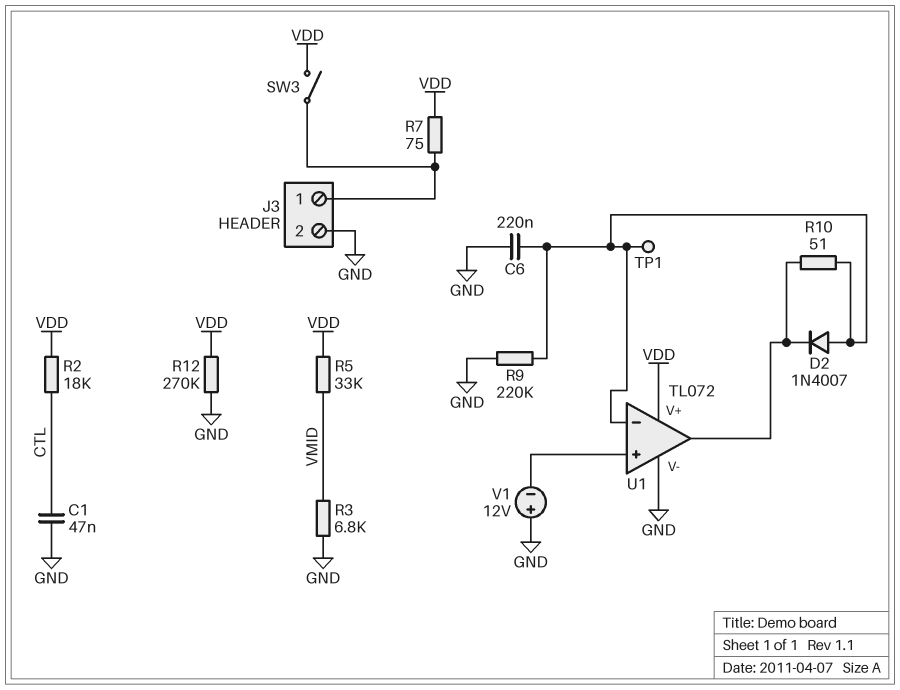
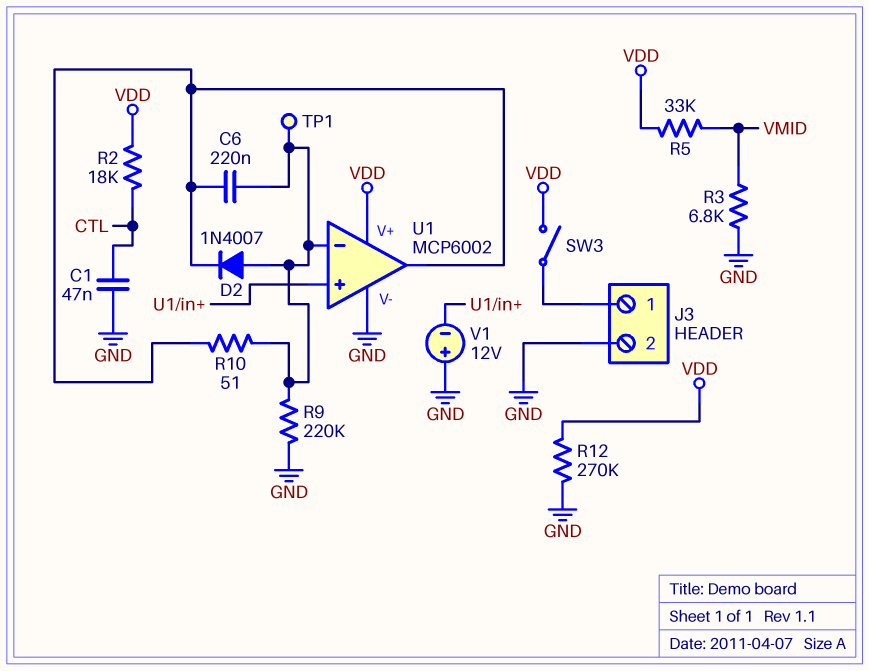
C6: 220nF (GND, U1/in-) -> 220nF (U1/in-, U1/out)
R7: 75 (J3/1, VDD) -> none
U1: TL072 -> MCP6002

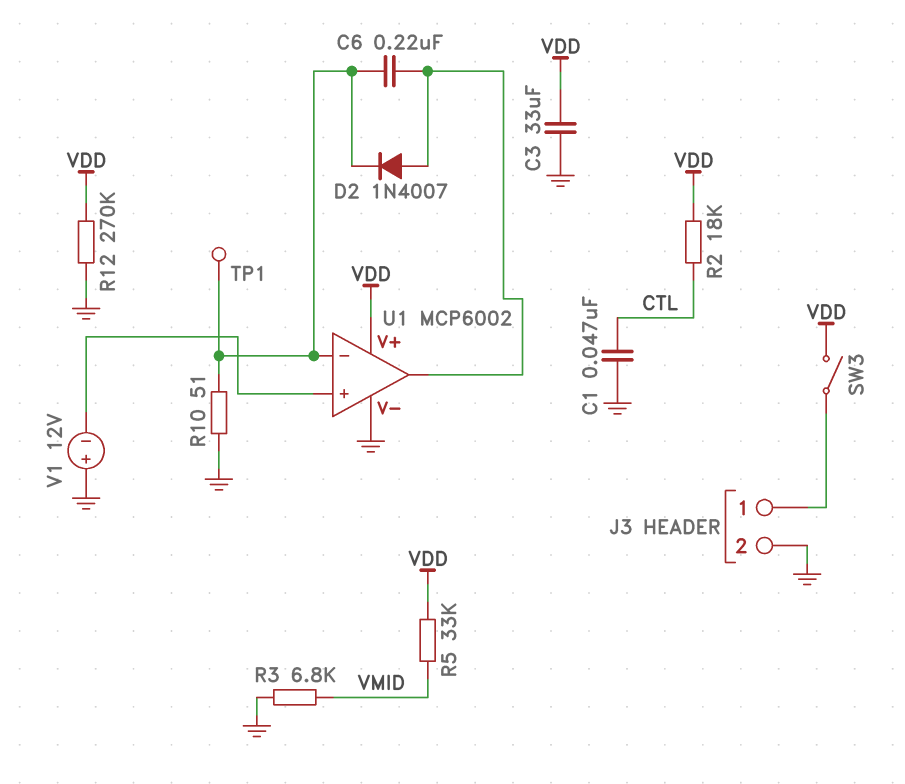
C3: none -> 33uF (GND, VDD)
D2: diode 1N4007 (A U1/in-, K U1/out) -> diode 1N4007 (A U1/out, K U1/in-)
R9: 220k (GND, U1/in-) -> none
R10: 51 (U1/in-, U1/out) -> 51 (GND, U1/in-)

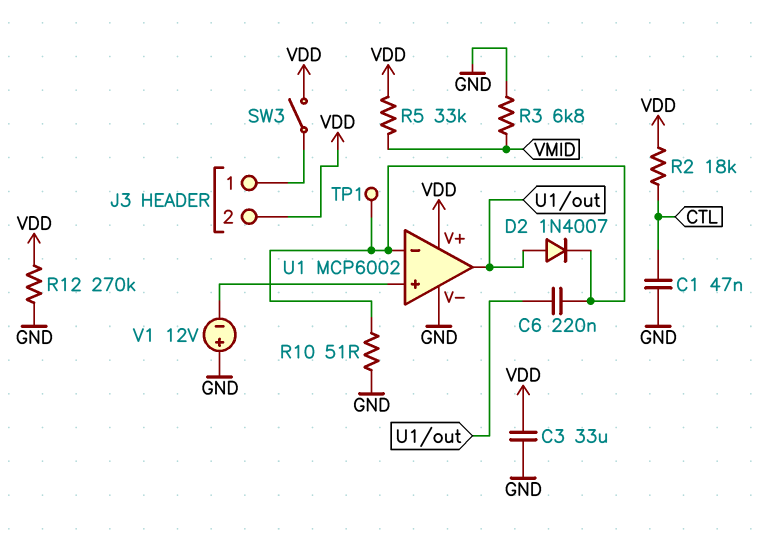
J3 pin 2: GND -> VDD

